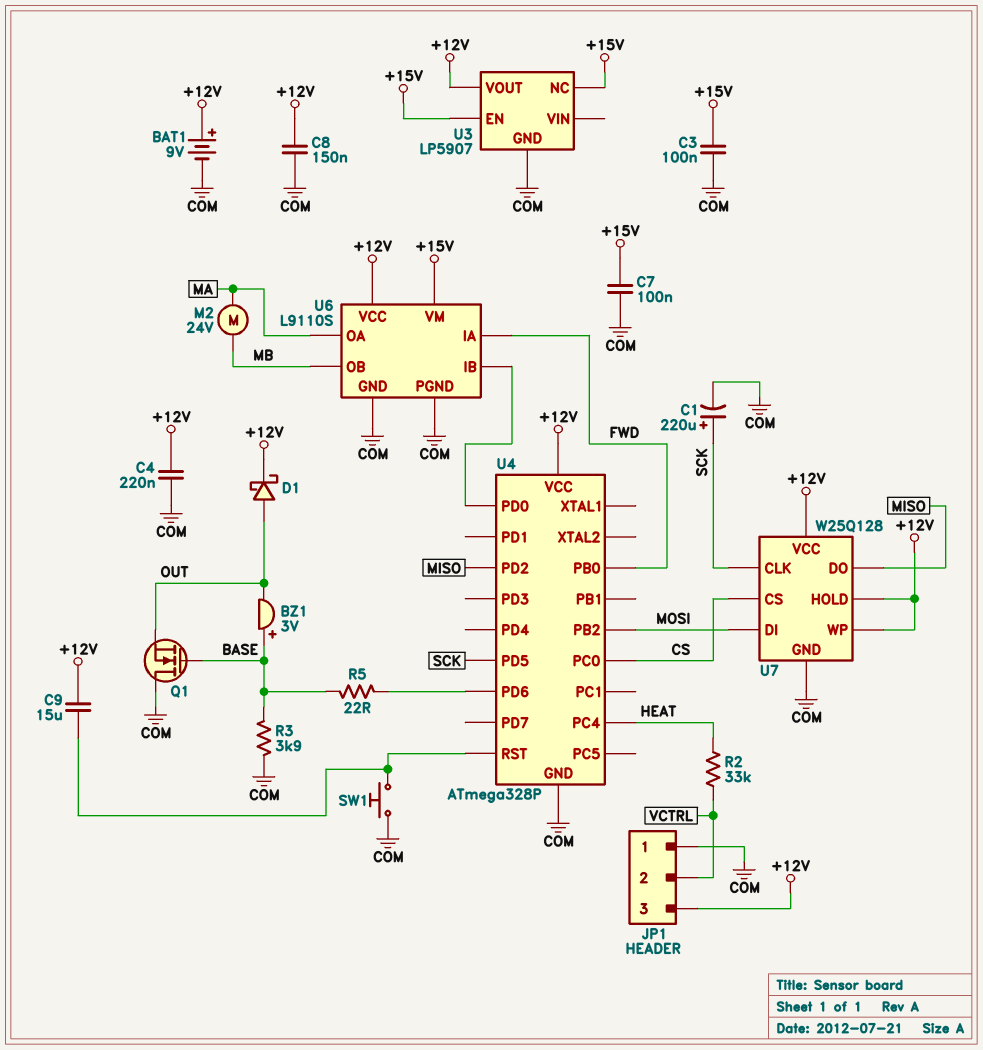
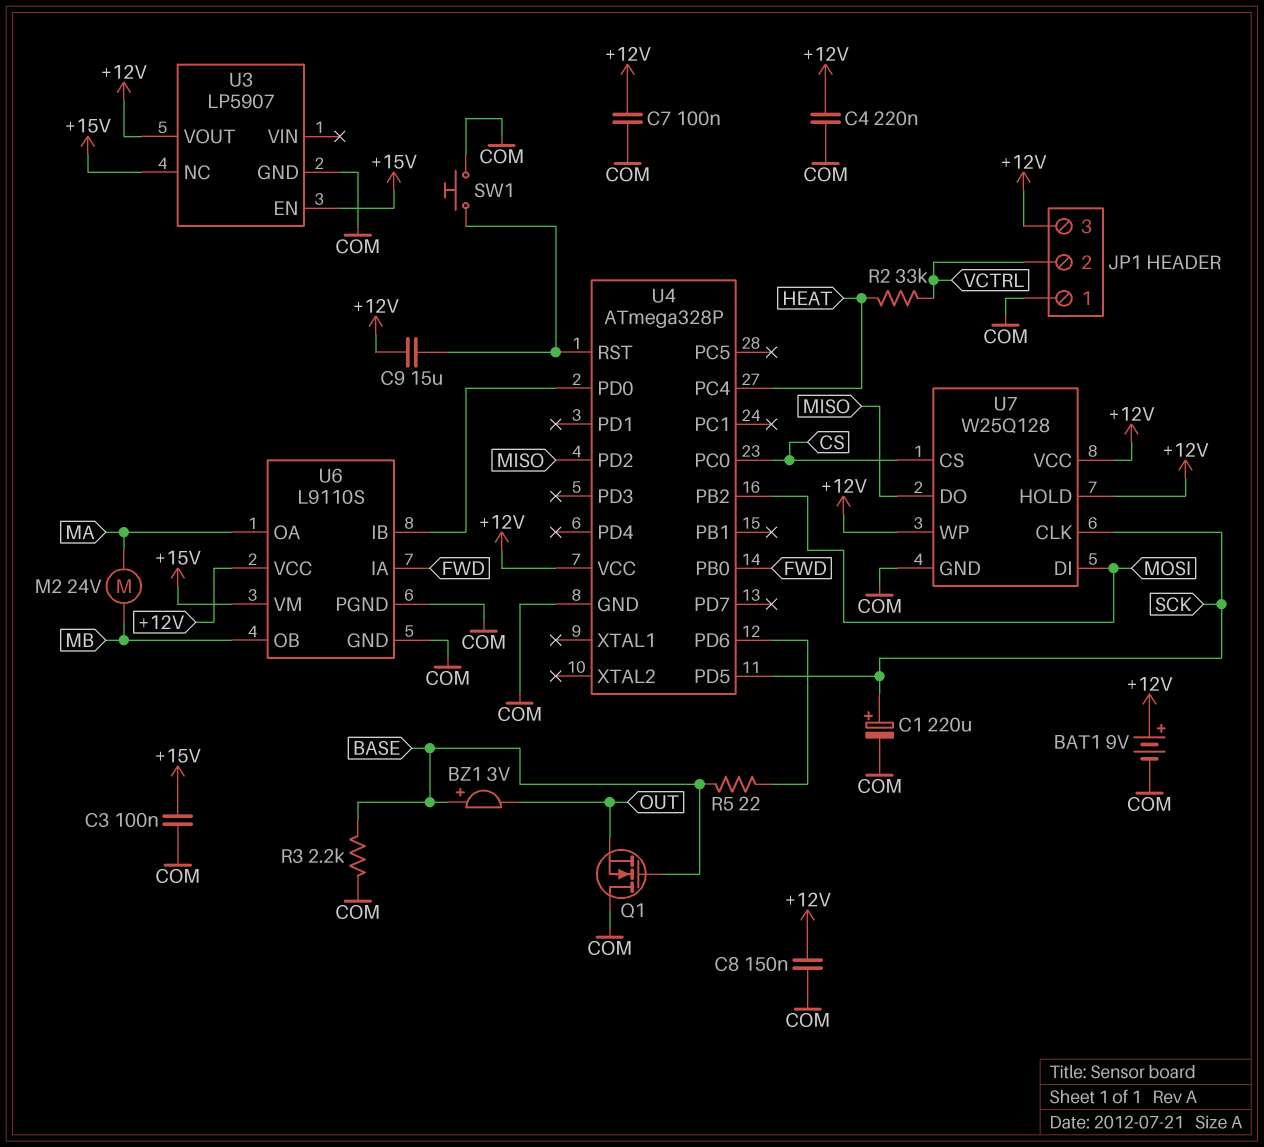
C7: 100nF (+15V, COM) -> 100nF (+12V, COM)
D1: schottky (A OUT, K +12V) -> none
R3: 3.9k (BASE, COM) -> 2.2k (BASE, COM)

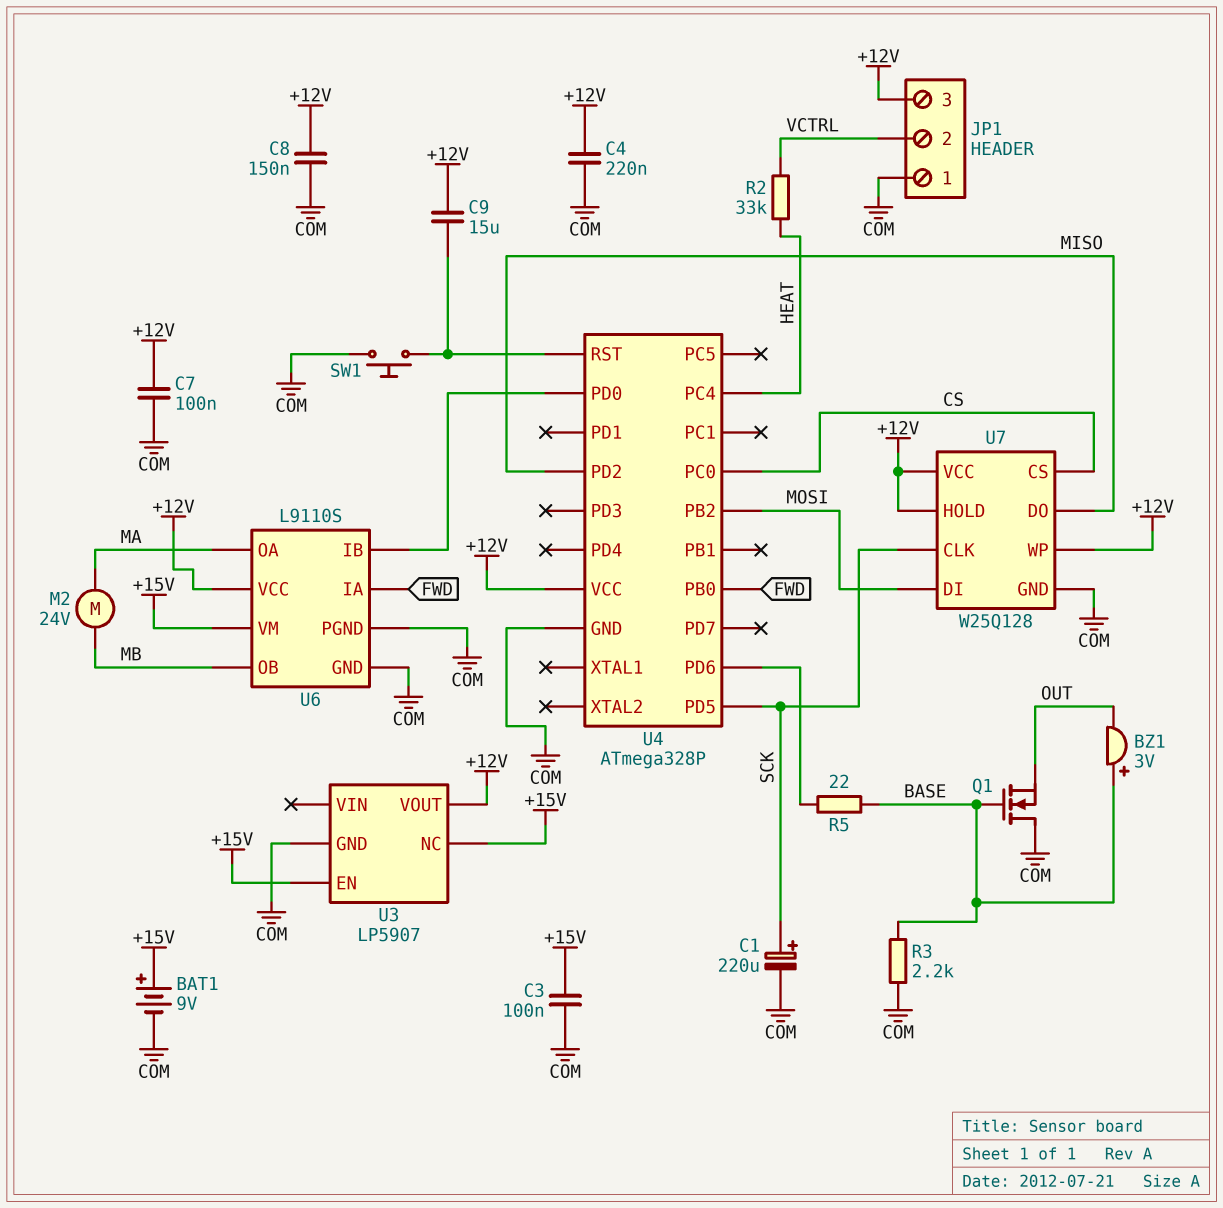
BAT1: 9V (plus +12V, minus COM) -> 9V (plus +15V, minus COM)

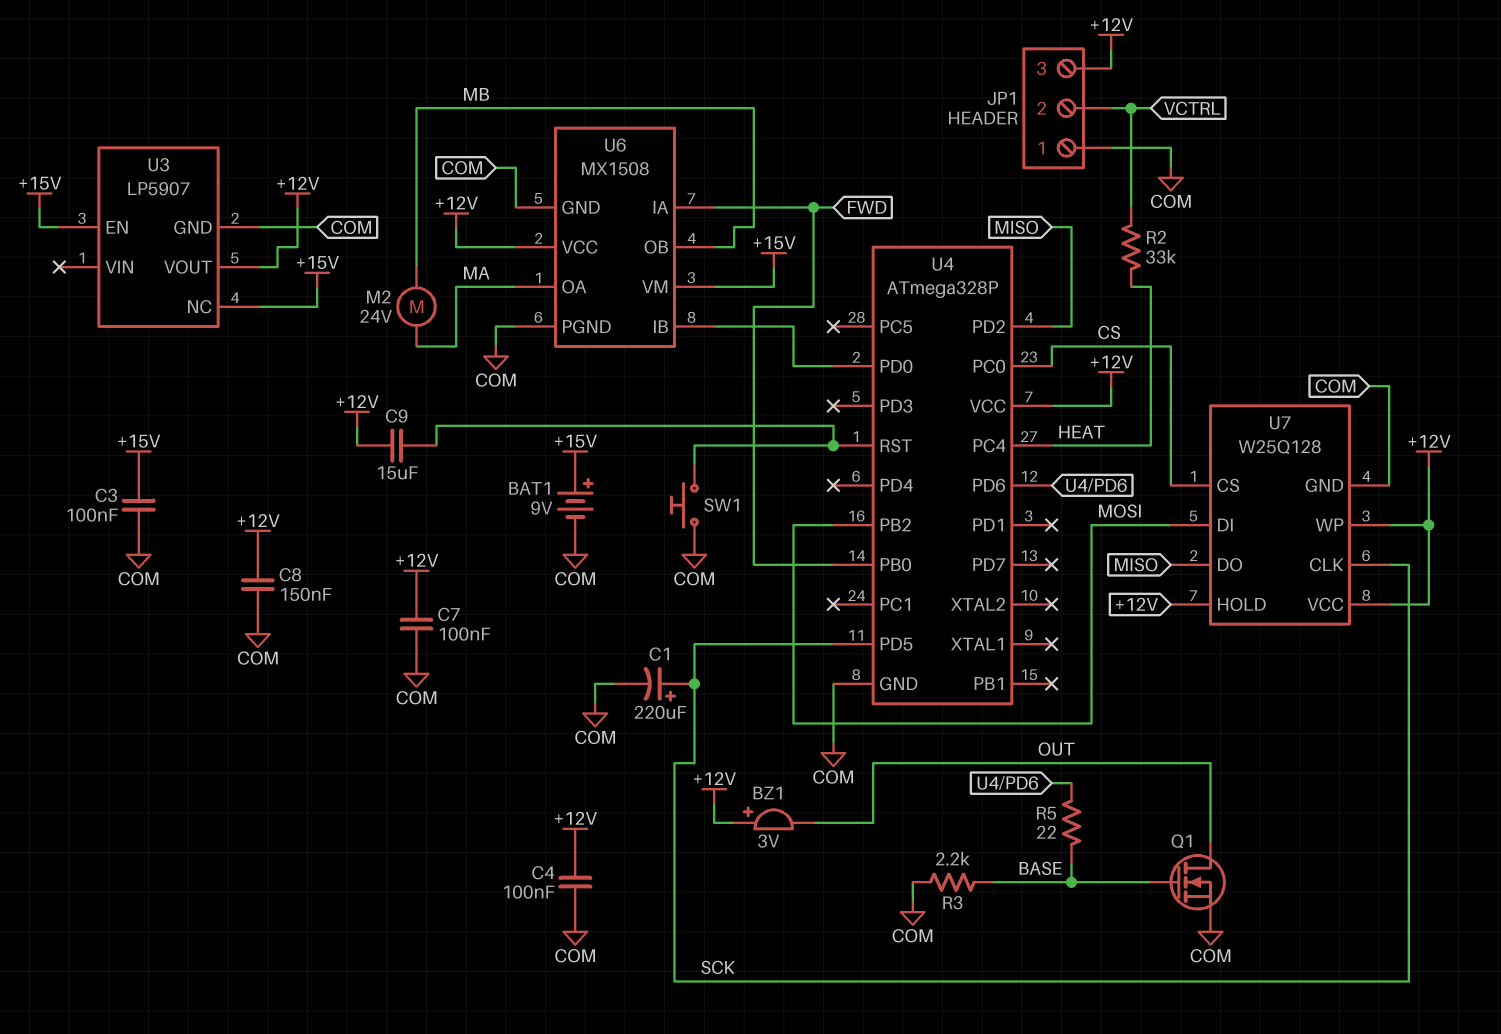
BZ1: buzzer 3V (plus BASE, minus OUT) -> buzzer 3V (plus +12V, minus OUT)
C4: 220nF (+12V, COM) -> 100nF (+12V, COM)
Q1: NMOS (G BASE, D COM, S OUT) -> NMOS (G BASE, D OUT, S COM)
U6: L9110S -> MX1508

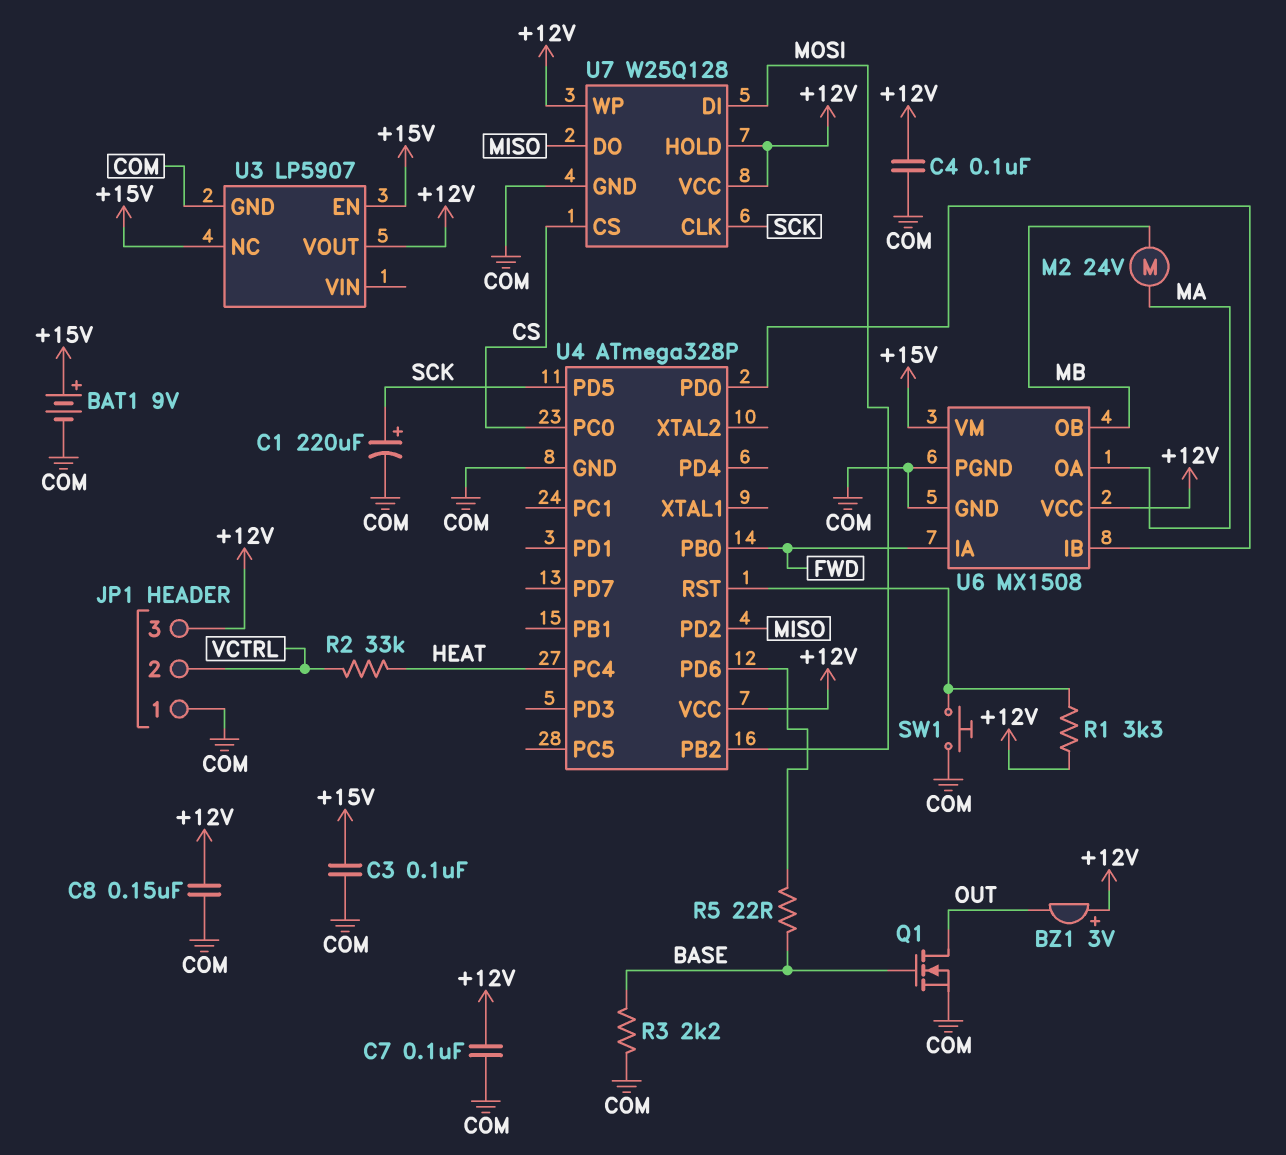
C9: 15uF (+12V, U4/RST) -> none
R1: none -> 3.3k (+12V, U4/RST)

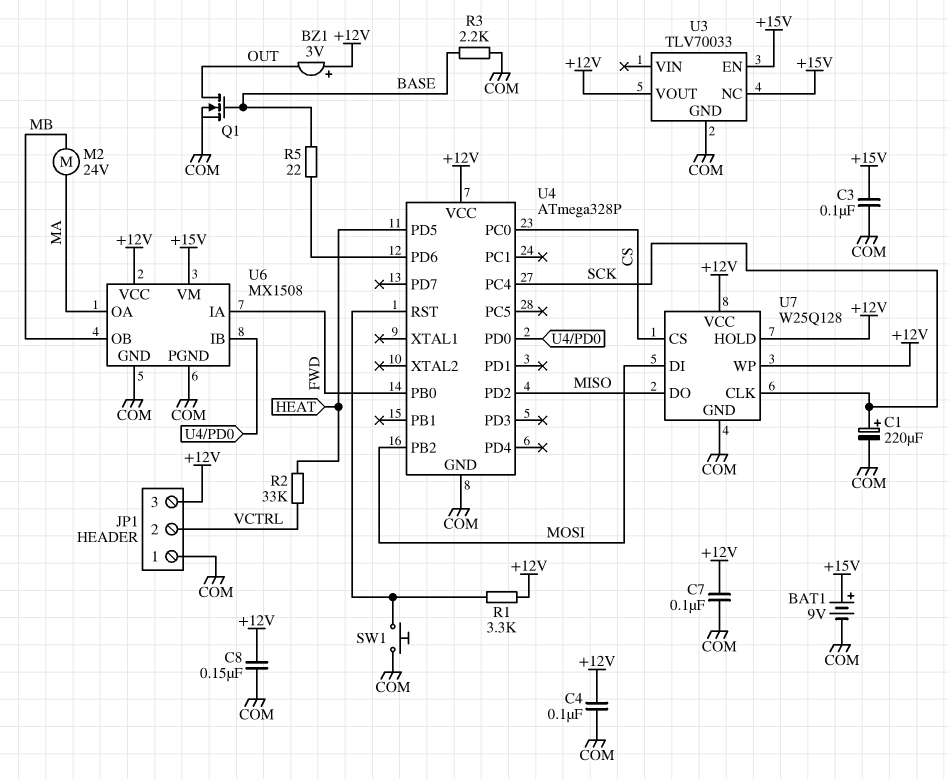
U3: LP5907 -> TLV70033
U4 pin PC4: HEAT -> SCK
U4 pin PD5: SCK -> HEAT

